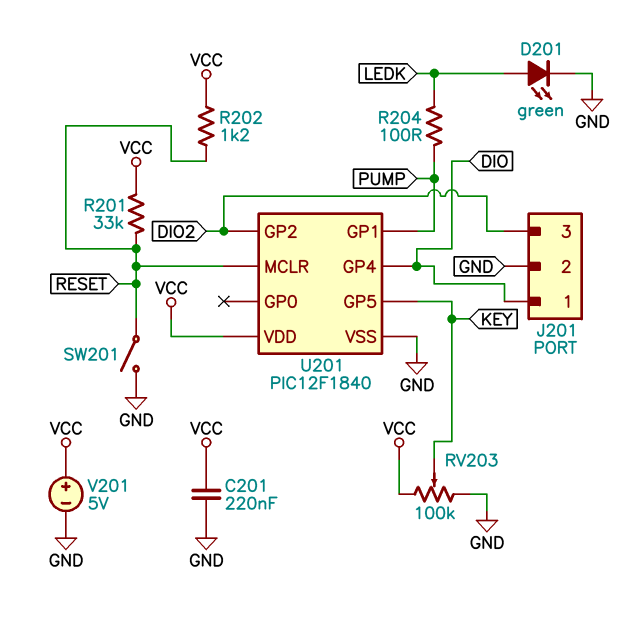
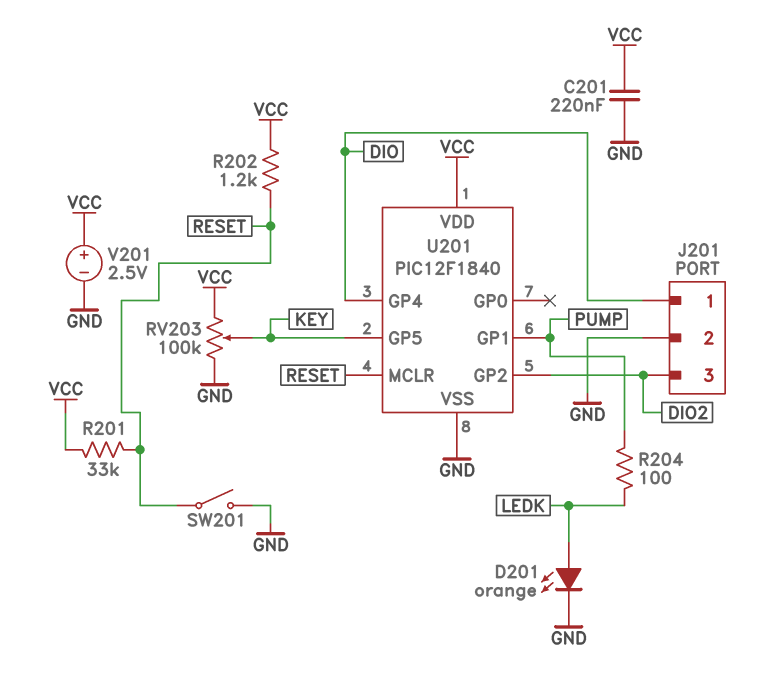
D201: LED green (A LEDK, K GND) -> LED orange (A LEDK, K GND)
V201: 5V (plus VCC, minus GND) -> 2.5V (plus VCC, minus GND)

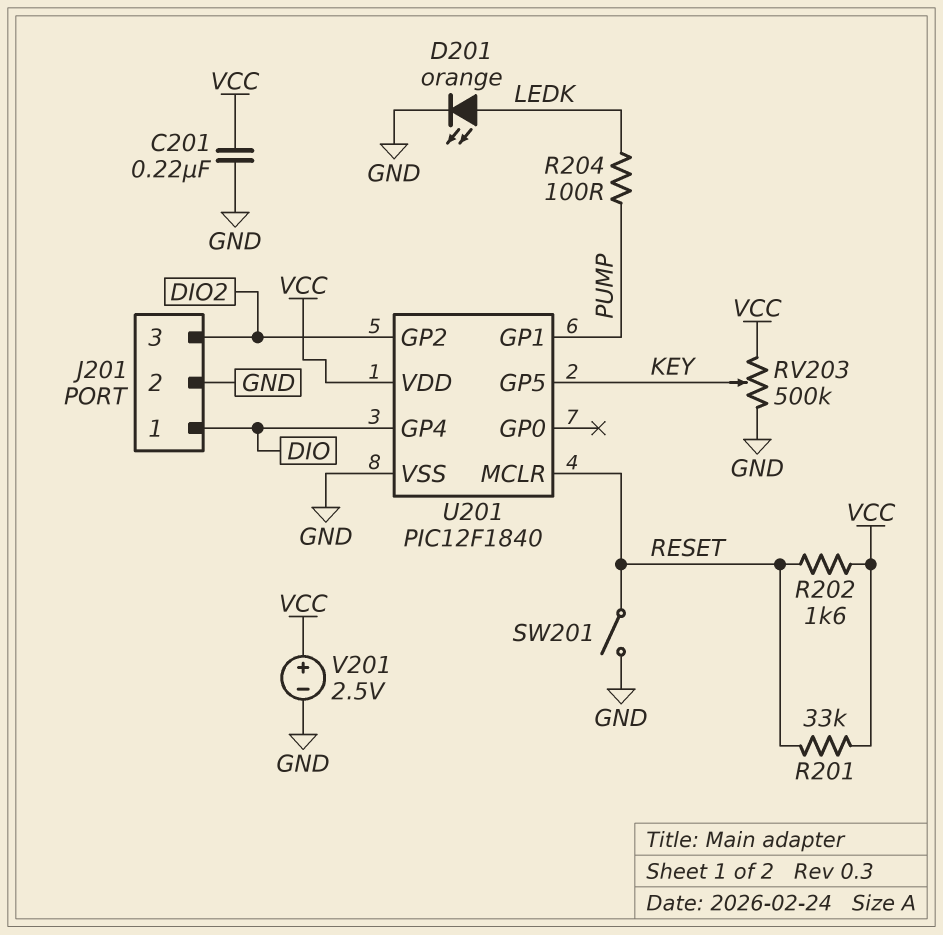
R202: 1.2k (RESET, VCC) -> 1.6k (RESET, VCC)
RV203: 100k (GND, VCC, wiper KEY) -> 500k (GND, VCC, wiper KEY)

